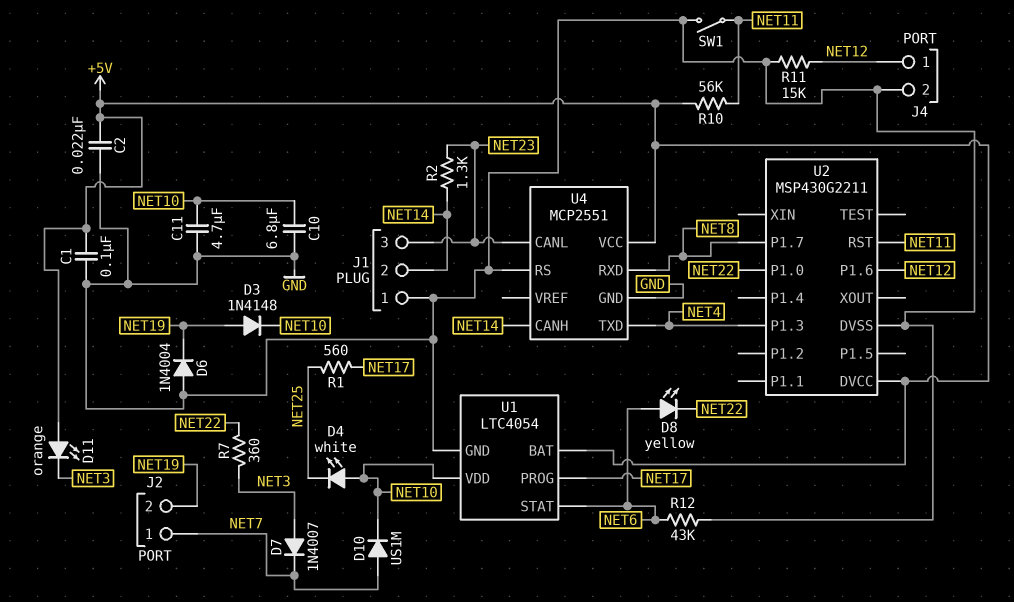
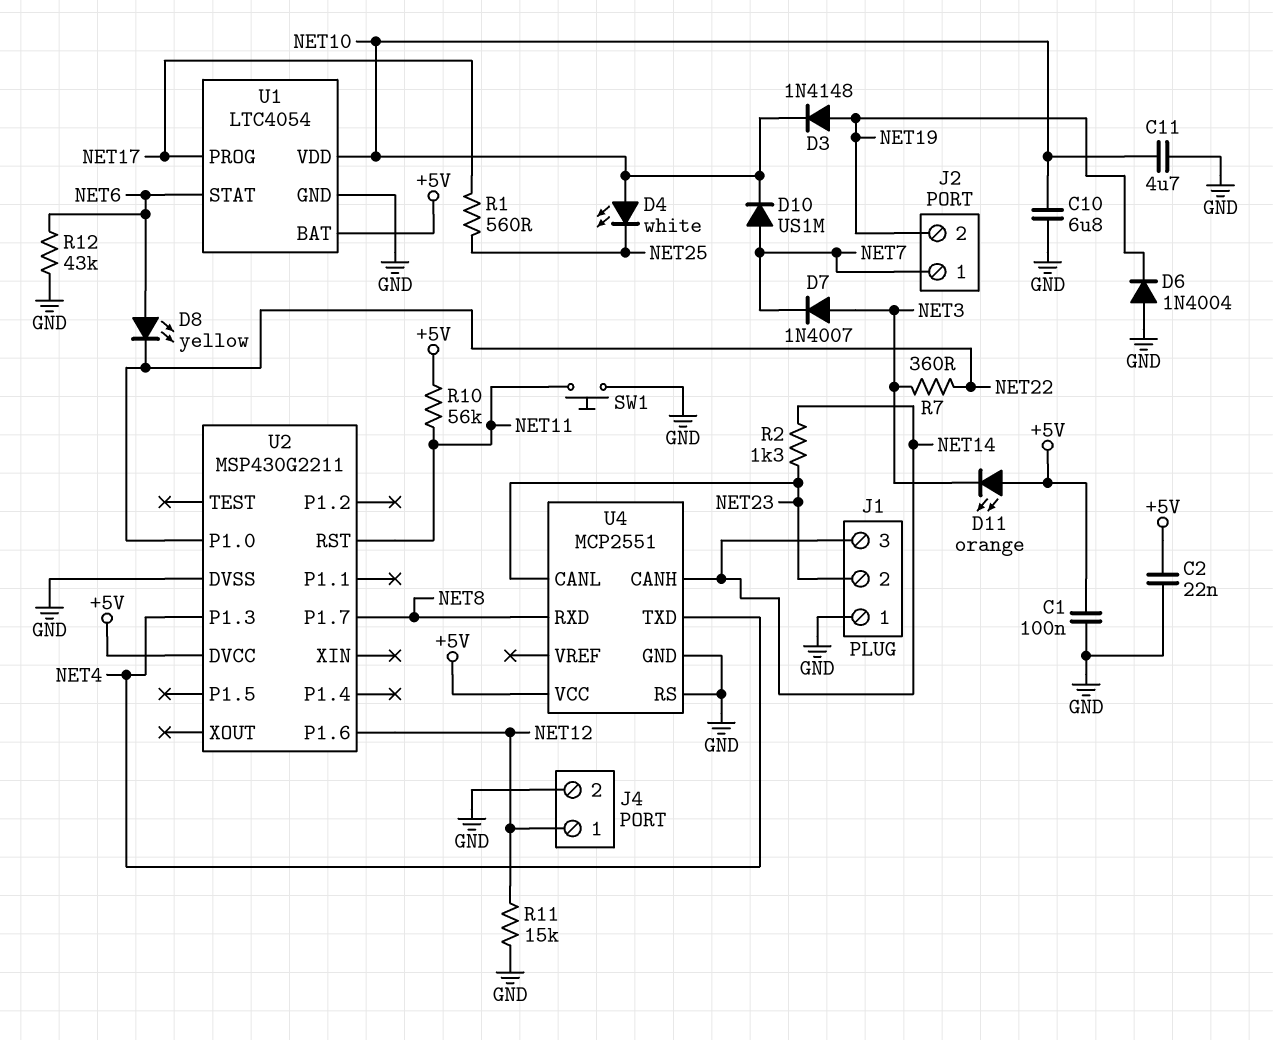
J1 pin 2: NET14 -> NET23
J1 pin 3: NET23 -> NET14
SW1: switch (GND, NET11) -> button (GND, NET11)

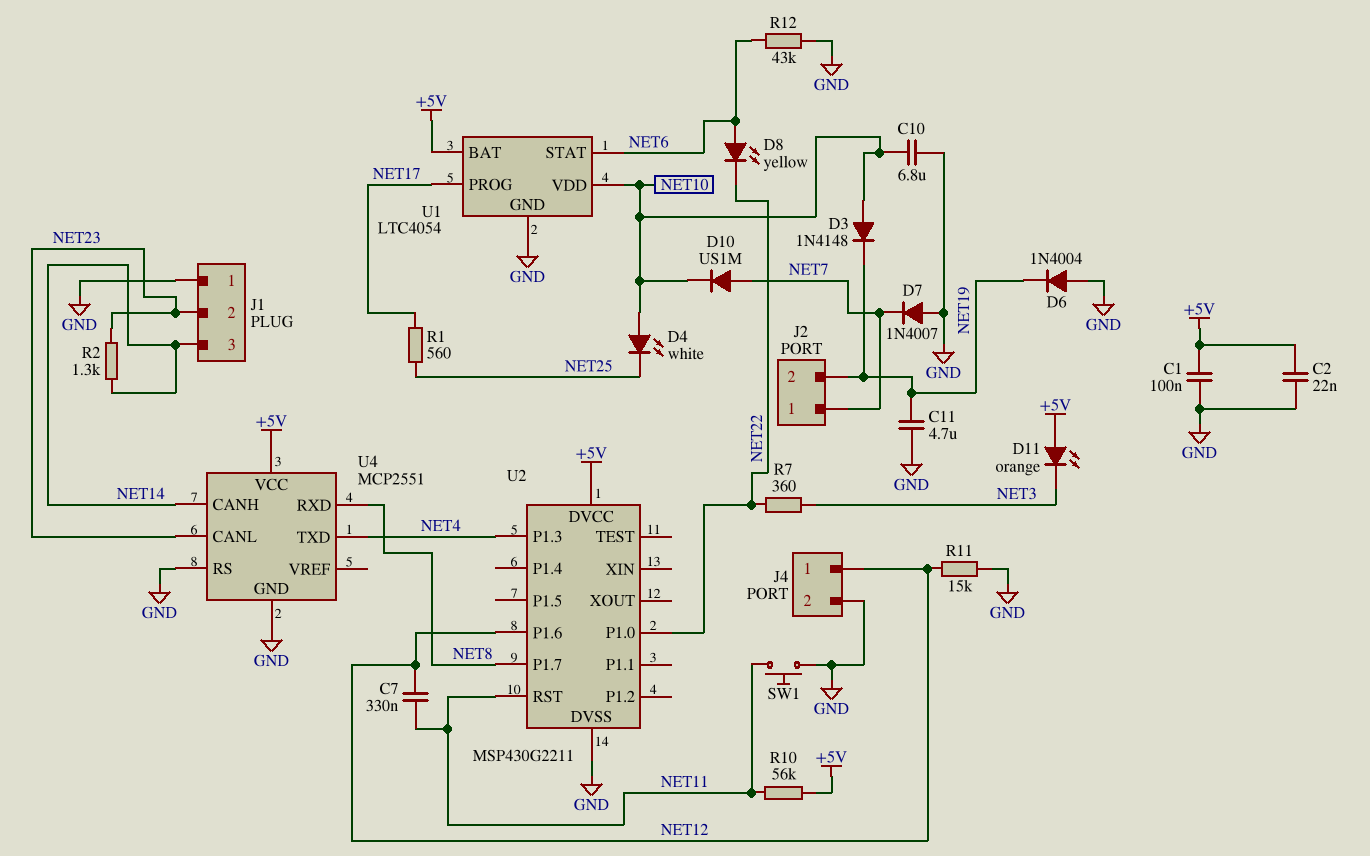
C7: none -> 330nF (NET11, NET12)
C11: 4.7uF (GND, NET10) -> 4.7uF (GND, NET19)
D3: diode 1N4148 (A NET19, K NET10) -> diode 1N4148 (A NET10, K NET19)
D7: diode 1N4007 (A NET3, K NET7) -> diode 1N4007 (A GND, K NET7)

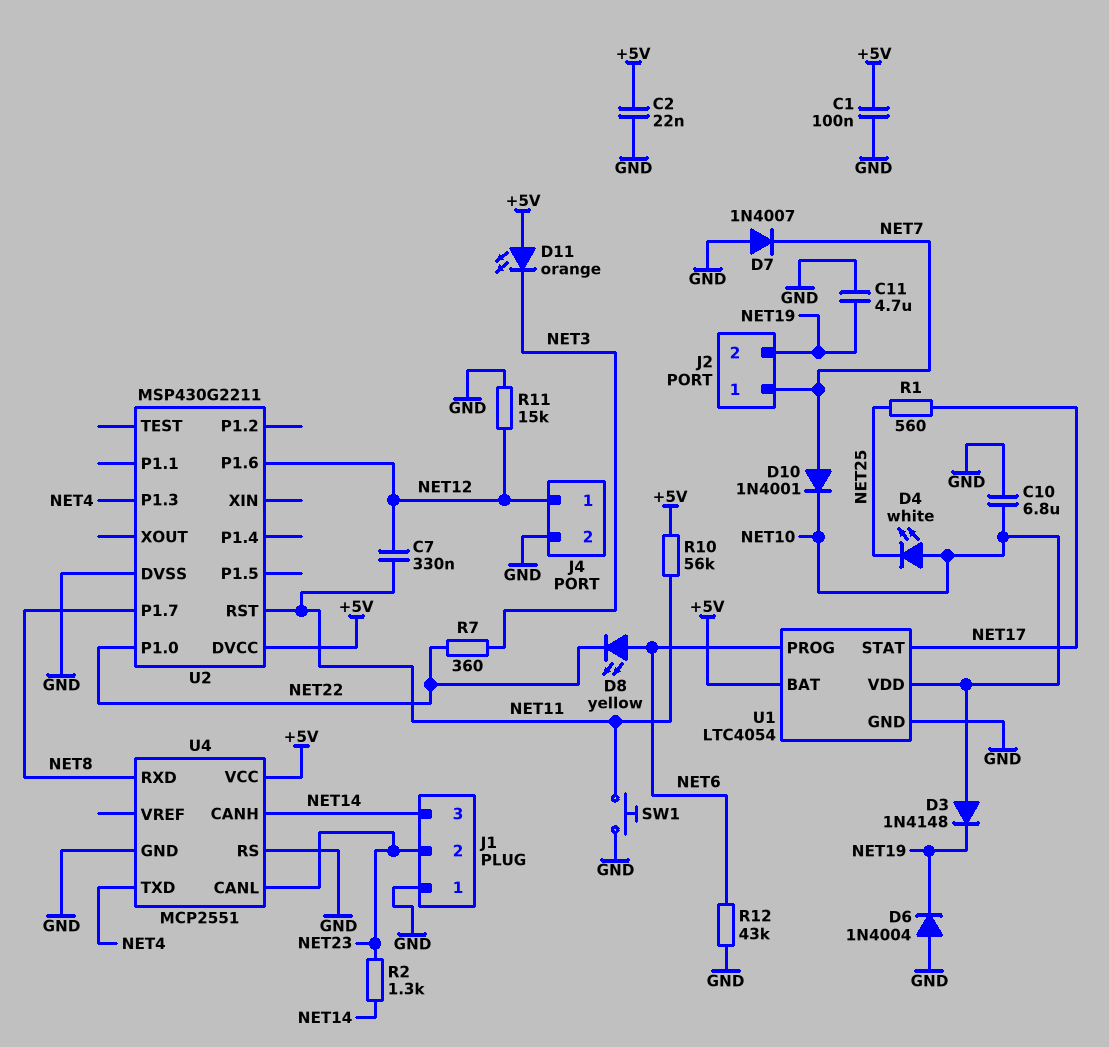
D10: diode US1M (A NET7, K NET10) -> diode 1N4001 (A NET7, K NET10)
U1 pin PROG: NET17 -> NET6
U1 pin STAT: NET6 -> NET17

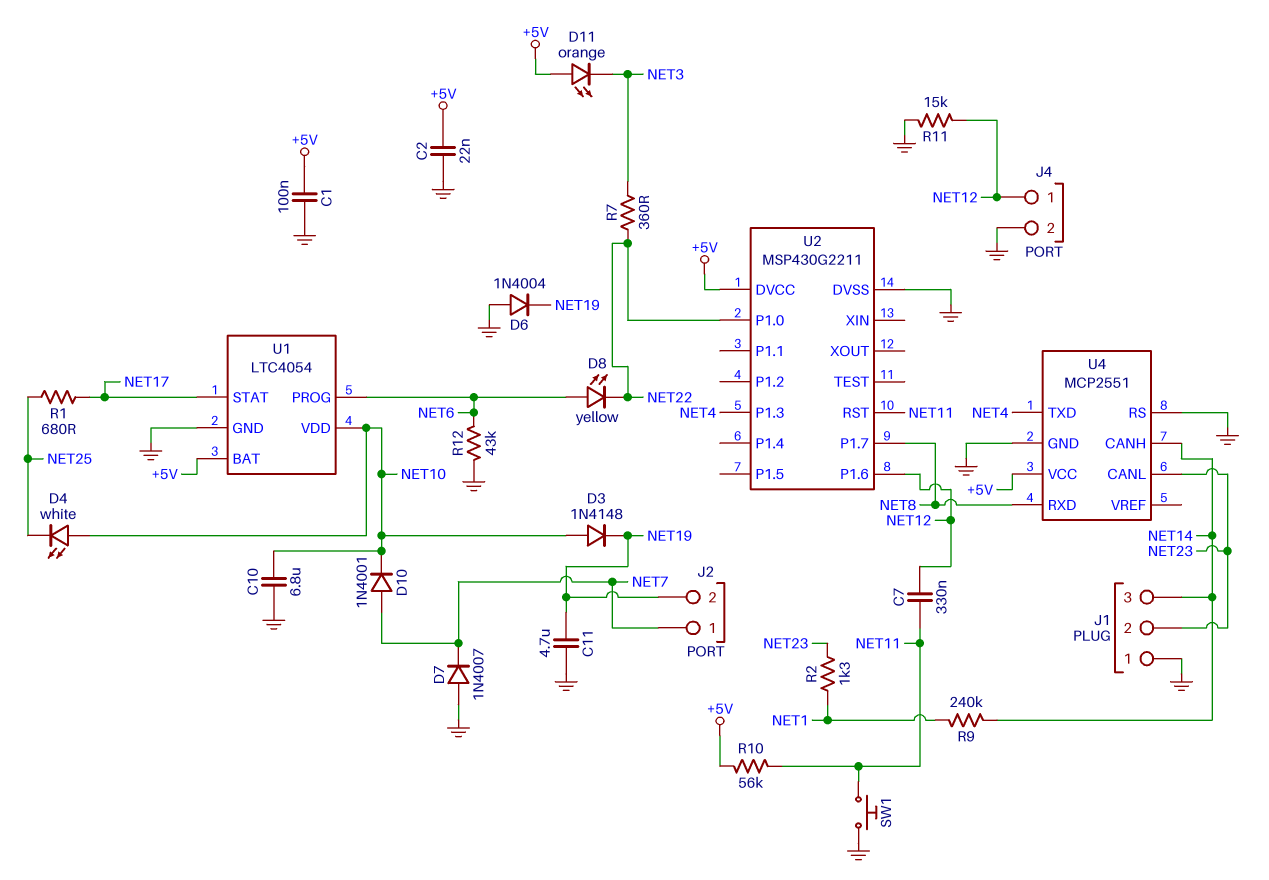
R1: 560 (NET17, NET25) -> 680 (NET17, NET25)
R2: 1.3k (NET14, NET23) -> 1.3k (NET1, NET23)
R9: none -> 240k (NET1, NET14)

